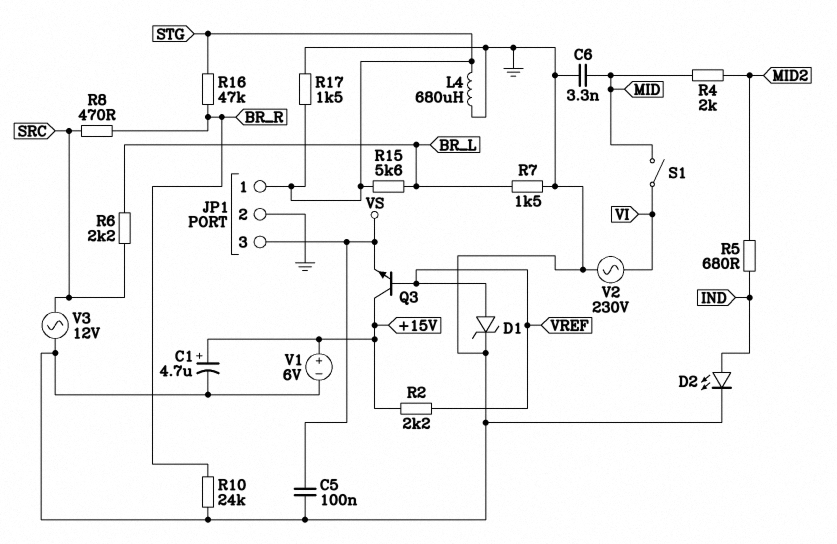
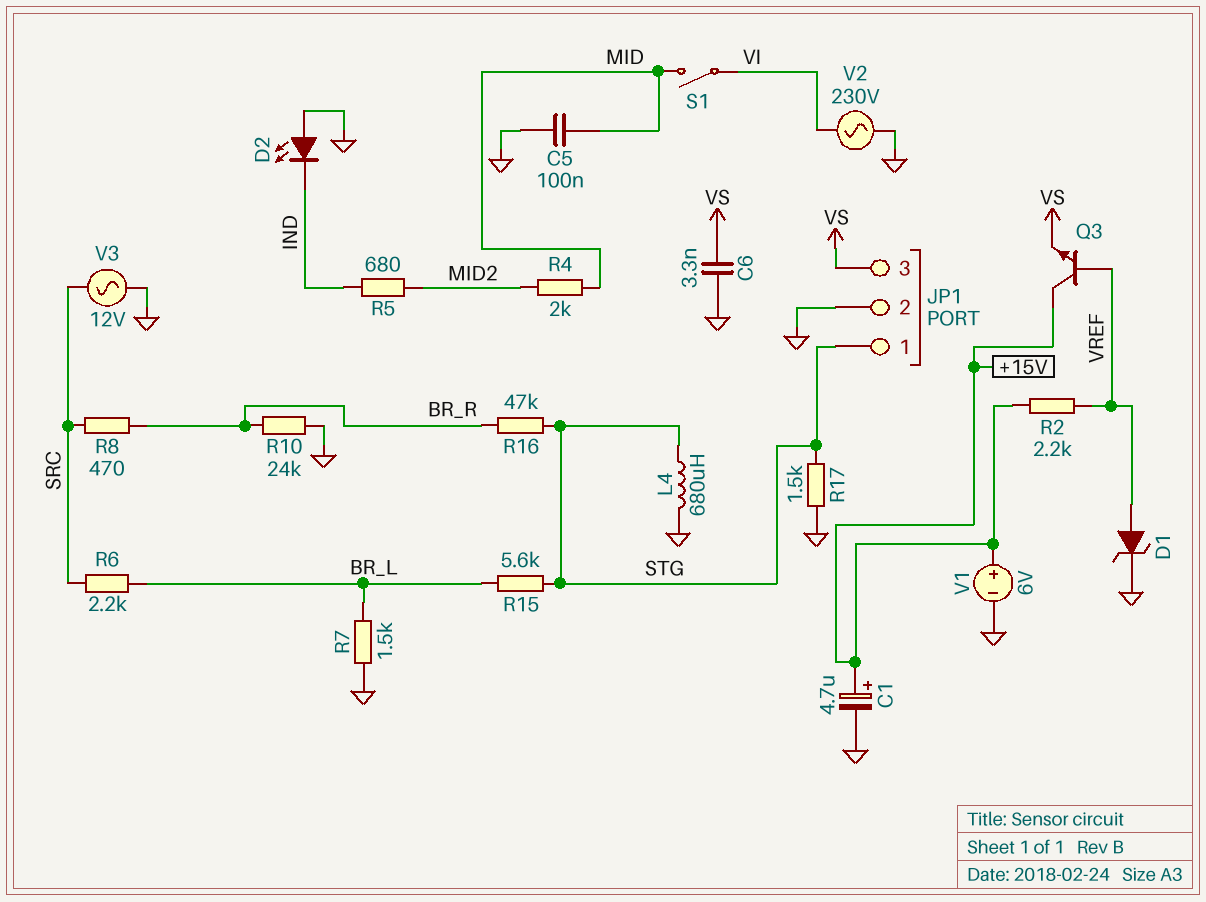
C5: 100nF (GND, VS) -> 100nF (GND, MID)
C6: 3.3nF (GND, MID) -> 3.3nF (GND, VS)
D2: LED (A IND, K GND) -> LED (A GND, K IND)

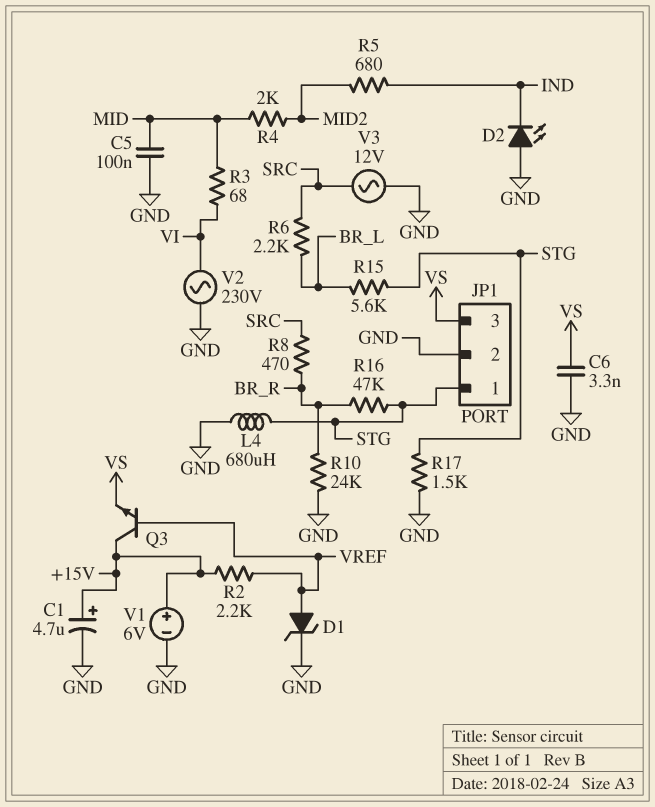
R3: none -> 68 (MID, VI)
R7: 1.5k (BR_L, GND) -> none
S1: switch (MID, VI) -> none

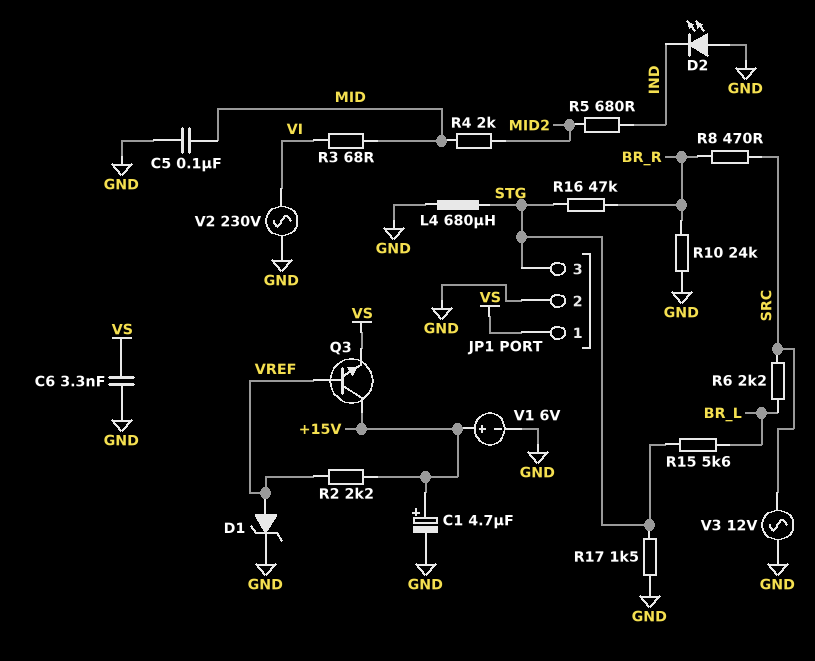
JP1 pin 1: STG -> VS
JP1 pin 3: VS -> STG

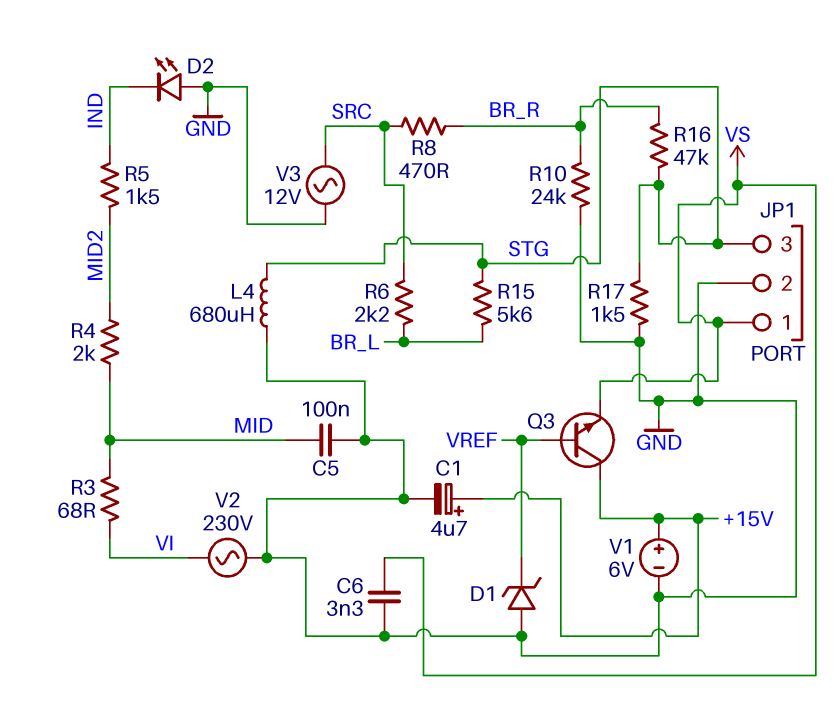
D1: zener (A VREF, K GND) -> zener (A GND, K VREF)
R2: 2.2k (+15V, VREF) -> none
R5: 680 (IND, MID2) -> 1.5k (IND, MID2)

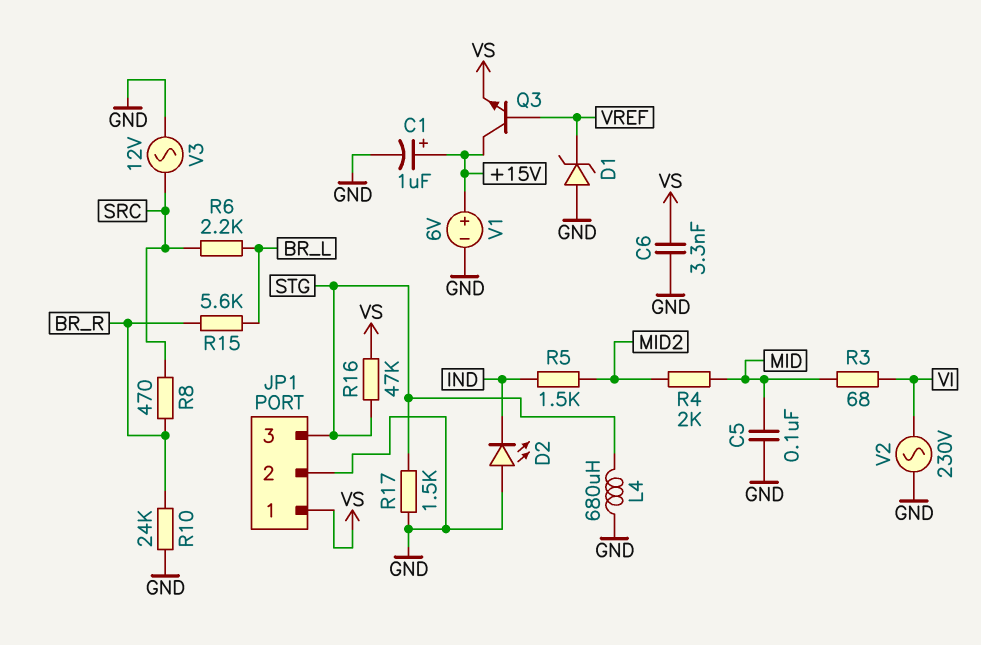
C1: 4.7uF (plus +15V, minus GND) -> 1uF (plus +15V, minus GND)
R15: 5.6k (BR_L, STG) -> 5.6k (BR_L, BR_R)
R16: 47k (BR_R, STG) -> 47k (STG, VS)

